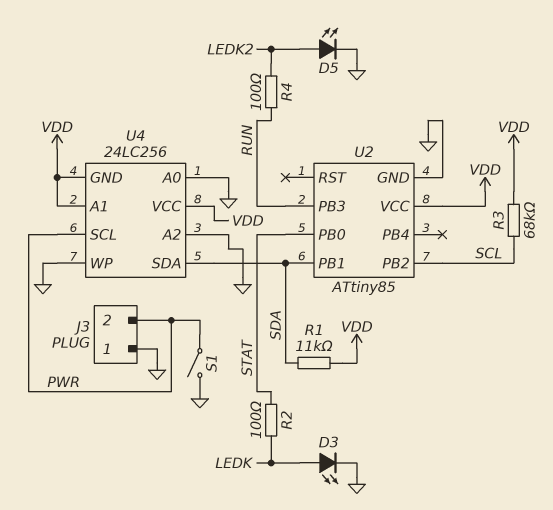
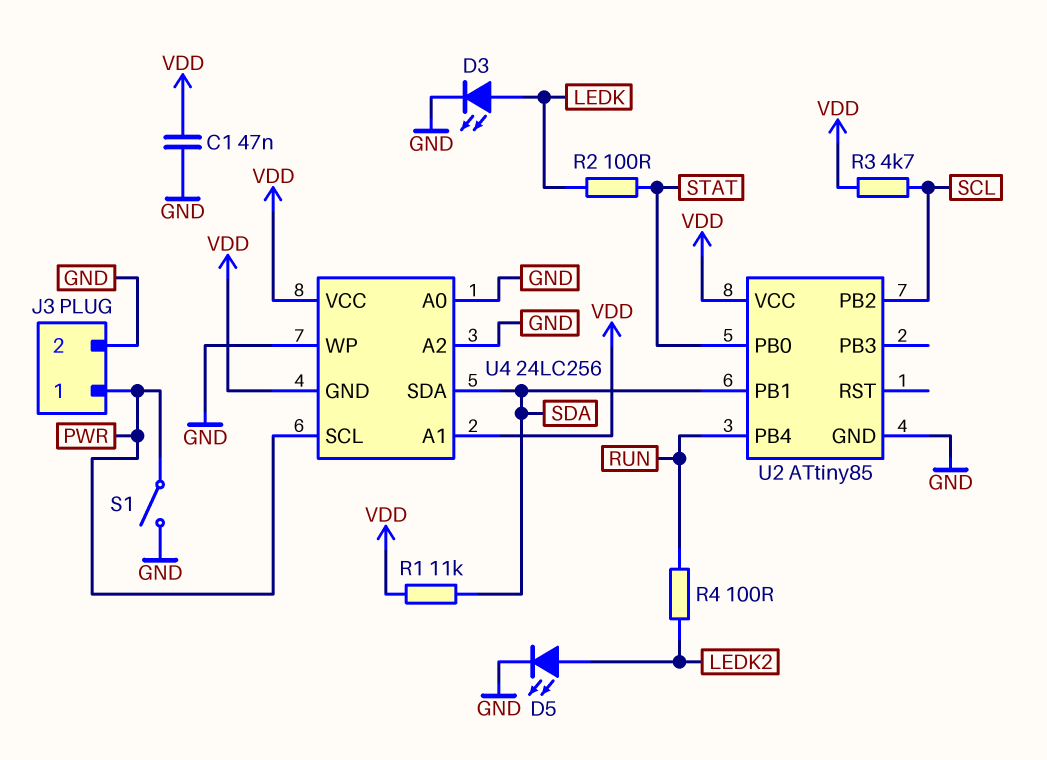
C1: none -> 47nF (GND, VDD)
J3 pin 1: GND -> PWR
J3 pin 2: PWR -> GND
R3: 68k (SCL, VDD) -> 4.7k (SCL, VDD)
U2 pin PB3: RUN -> none
U2 pin PB4: none -> RUN

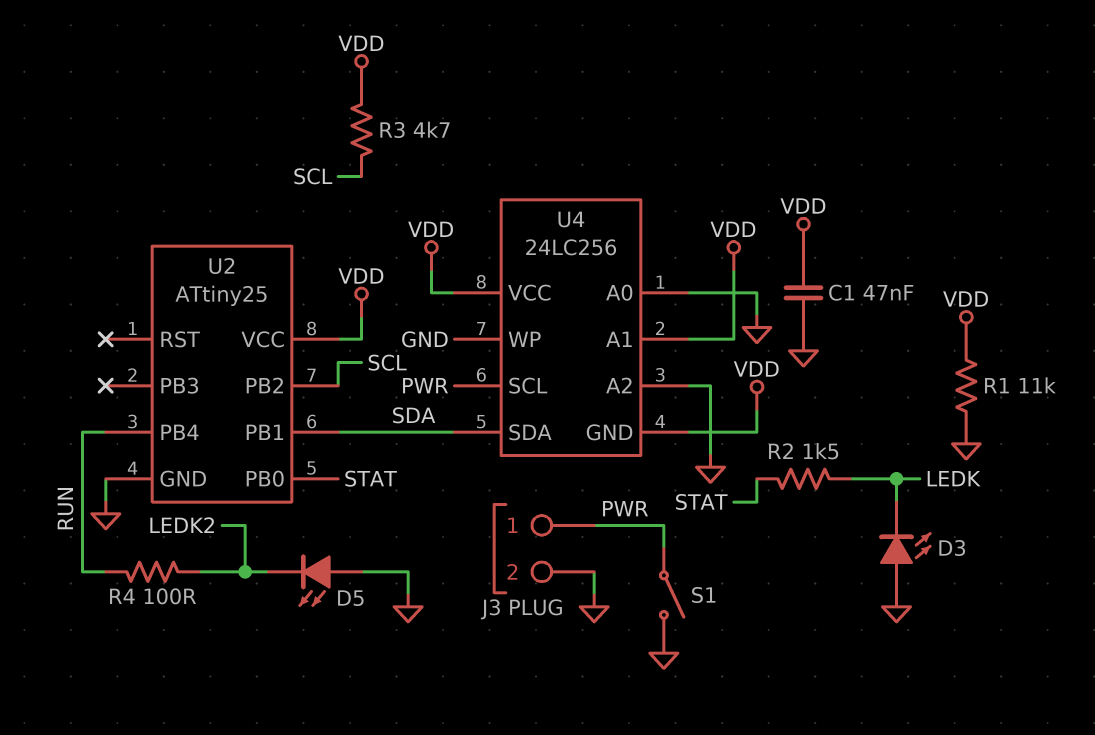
D3: LED (A LEDK, K GND) -> LED (A GND, K LEDK)
D5: LED (A LEDK2, K GND) -> LED (A GND, K LEDK2)
R1: 11k (SDA, VDD) -> 11k (GND, VDD)
R2: 100 (LEDK, STAT) -> 1.5k (LEDK, STAT)
U2: ATtiny85 -> ATtiny25

